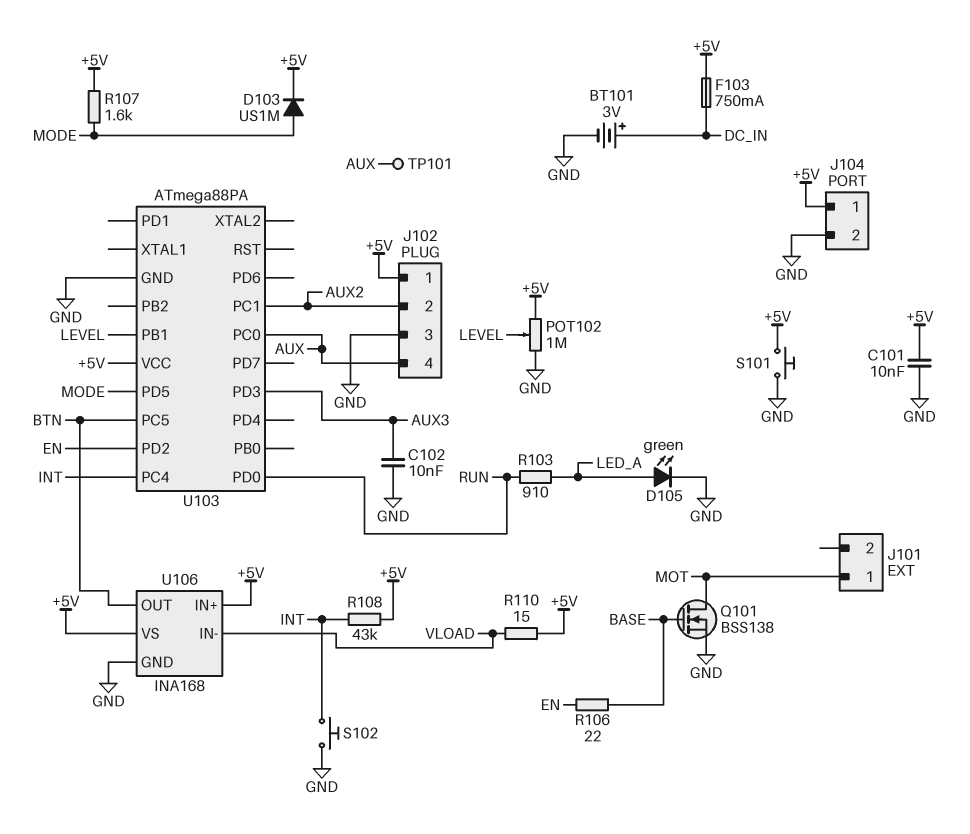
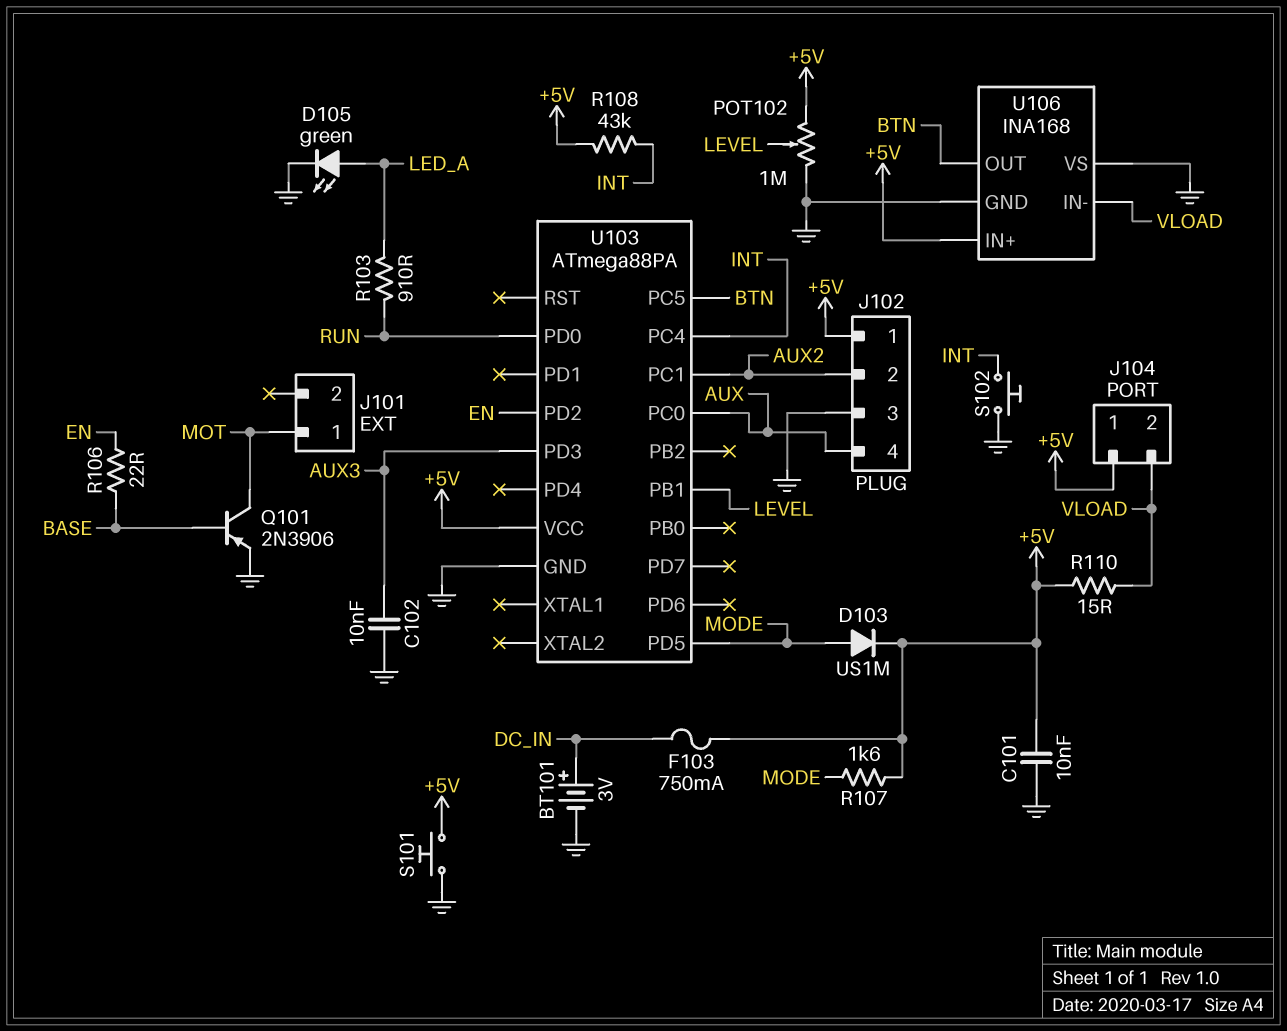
J104 pin 2: GND -> VLOAD
Q101: NMOS BSS138 (G BASE, D MOT, S GND) -> PNP 2N3906 (B BASE, C MOT, E GND)
TP101: test point (AUX) -> none
U106 pin VS: +5V -> GND

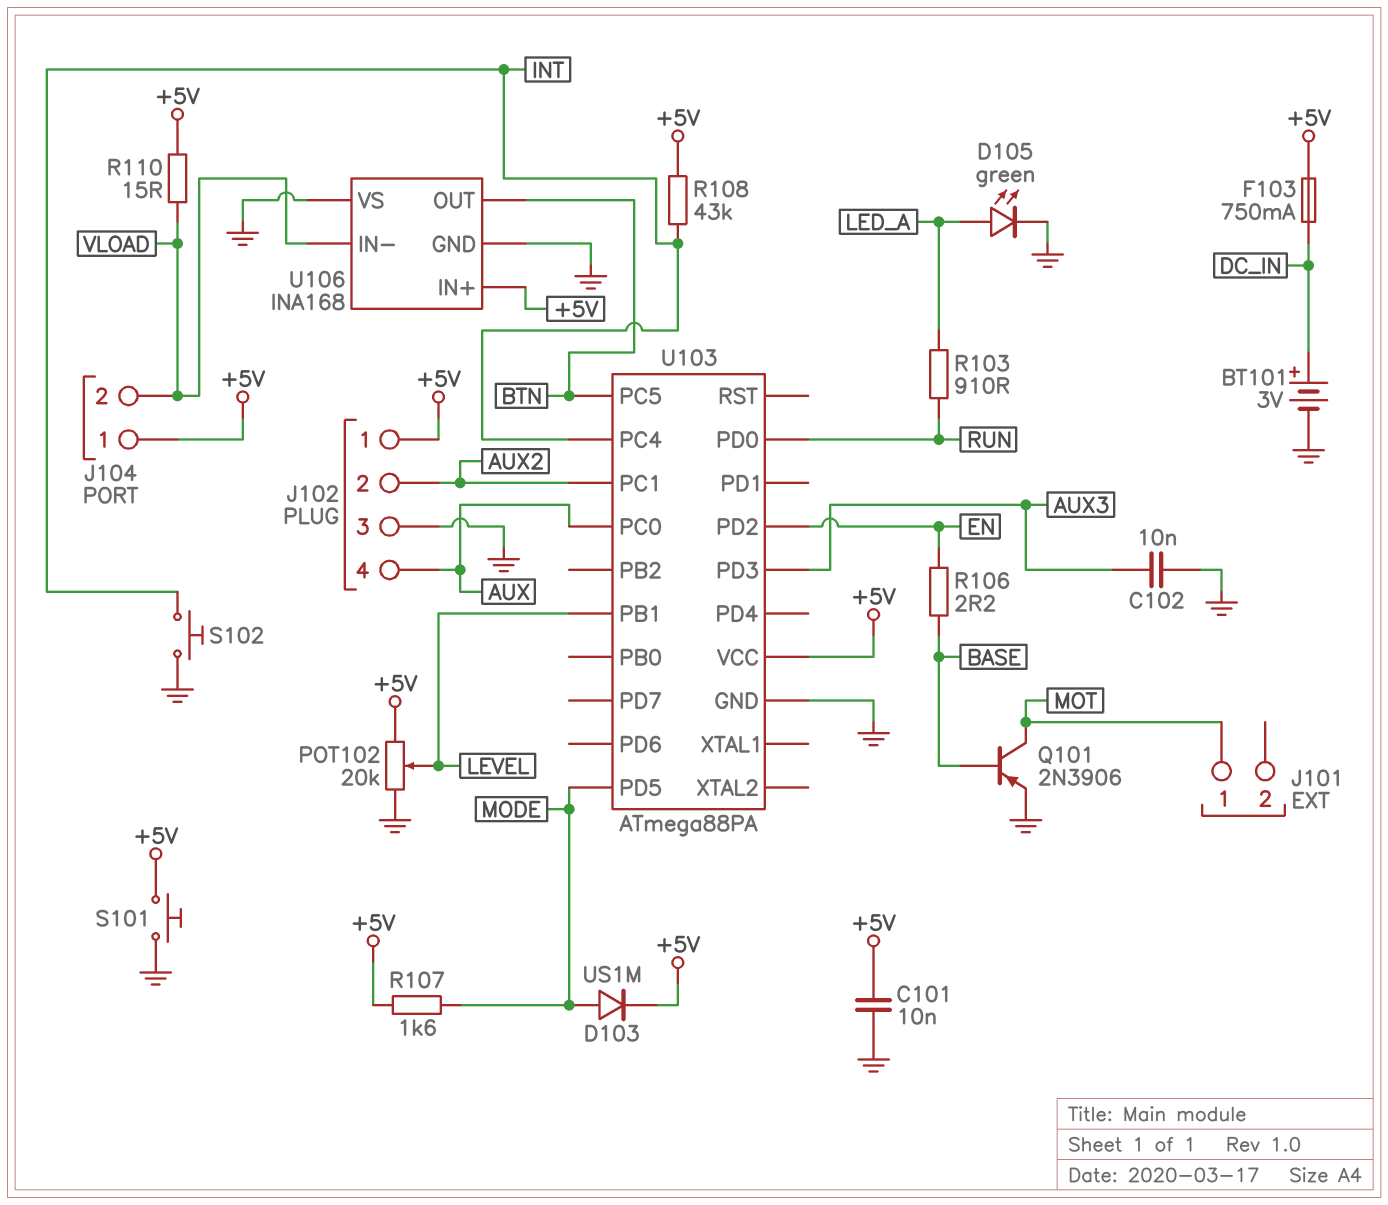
POT102: 1M (+5V, GND, wiper LEVEL) -> 20k (+5V, GND, wiper LEVEL)
R106: 22 (BASE, EN) -> 2.2 (BASE, EN)

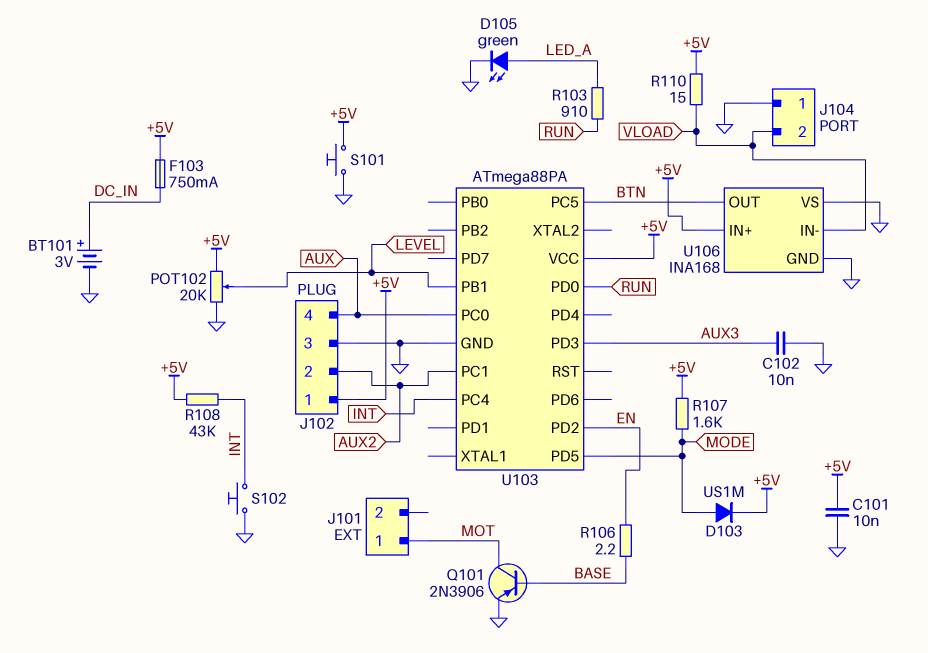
J104 pin 1: +5V -> GND

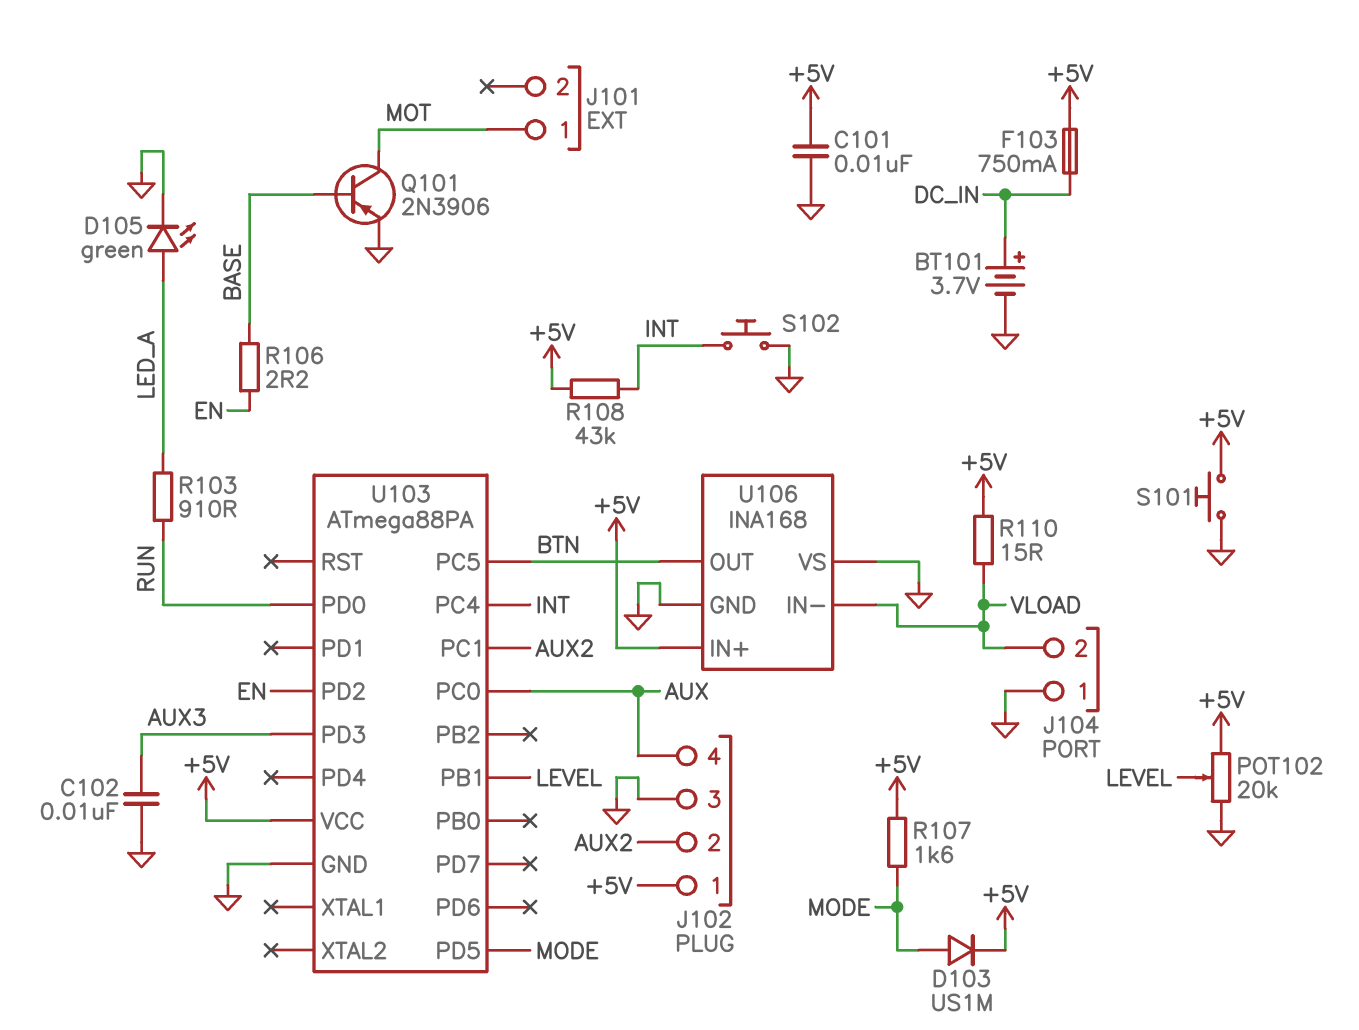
BT101: 3V (plus DC_IN, minus GND) -> 3.7V (plus DC_IN, minus GND)

